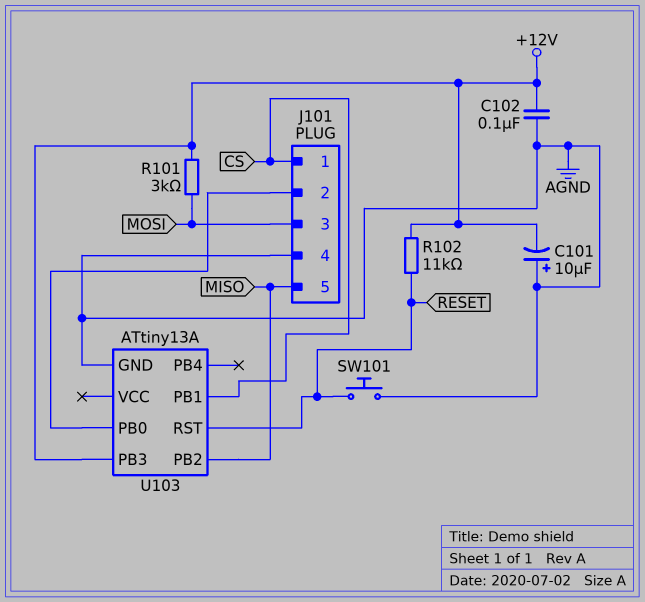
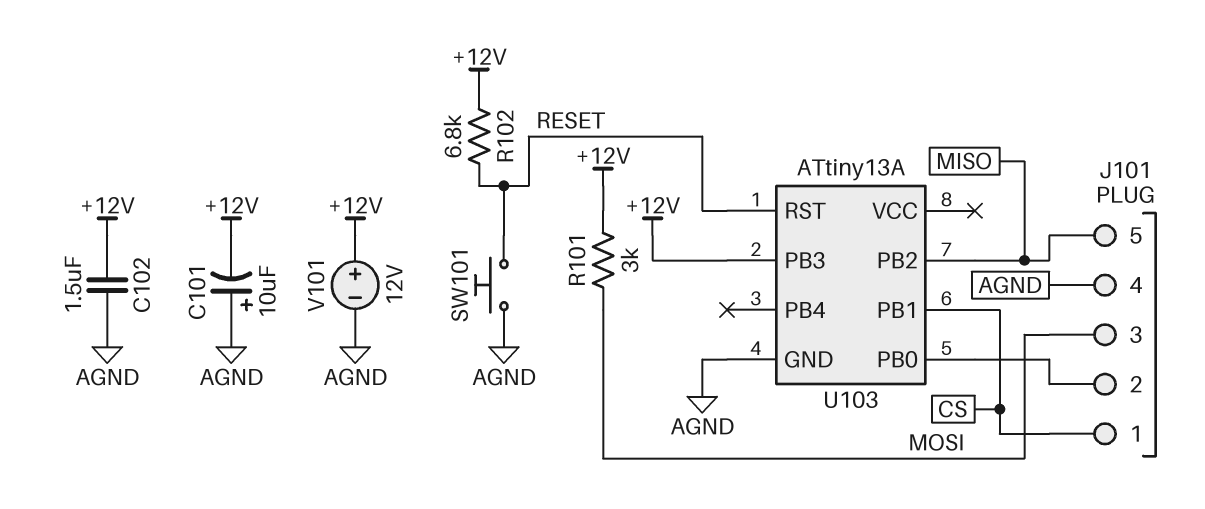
C102: 100nF (+12V, AGND) -> 1.5uF (+12V, AGND)
R102: 11k (+12V, RESET) -> 6.8k (+12V, RESET)
V101: none -> 12V (plus +12V, minus AGND)

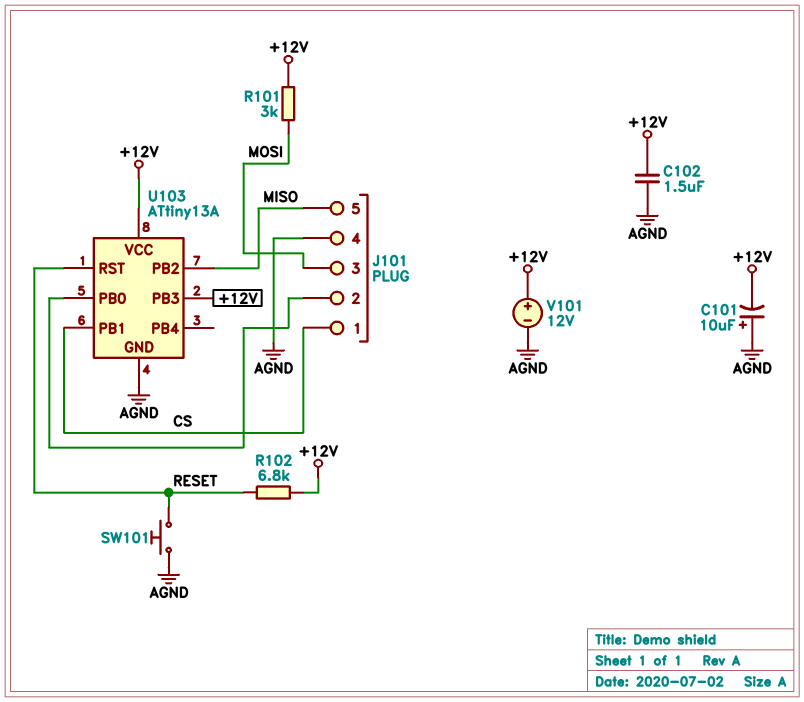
U103 pin VCC: none -> +12V

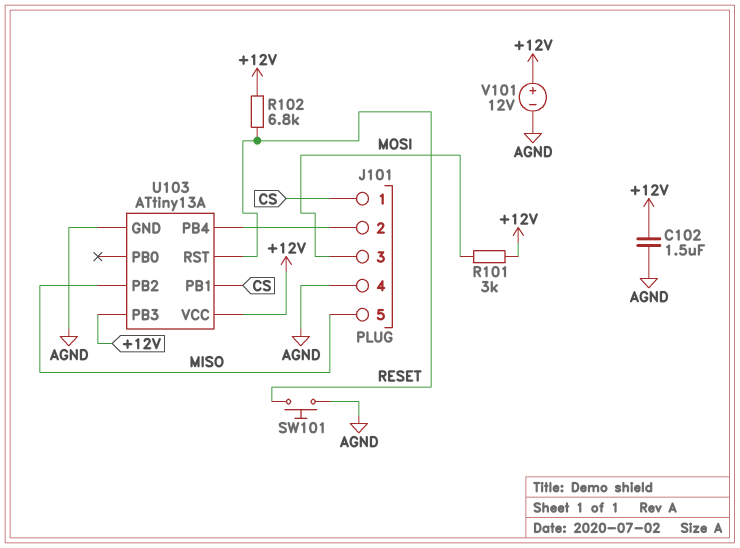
C101: 10uF (plus AGND, minus +12V) -> none
U103 pin PB0: J101/2 -> none
U103 pin PB4: none -> J101/2

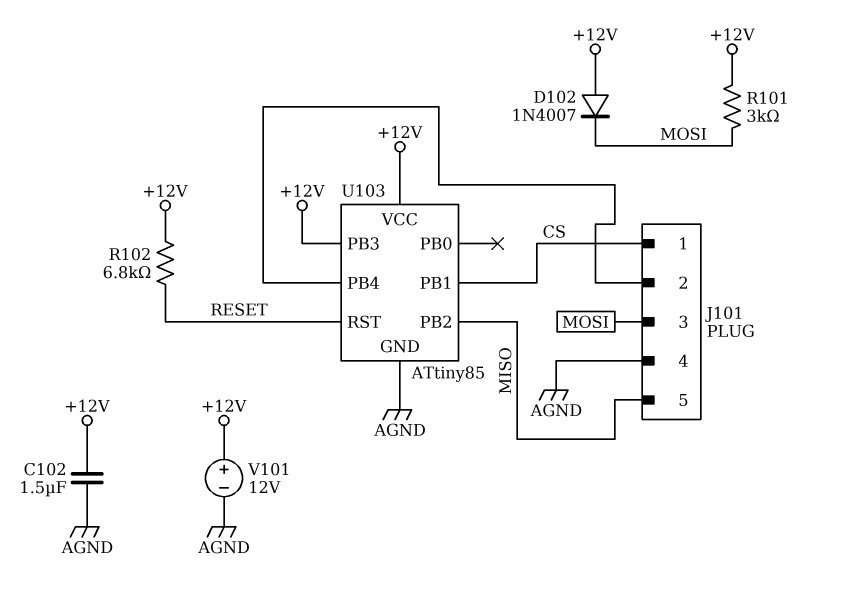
D102: none -> diode 1N4007 (A +12V, K MOSI)
SW101: button (AGND, RESET) -> none
U103: ATtiny13A -> ATtiny85

